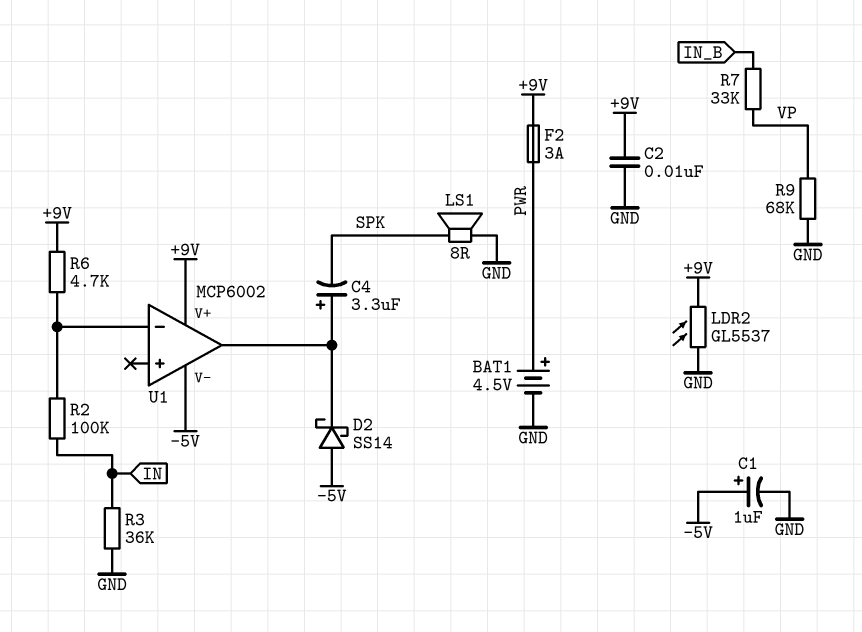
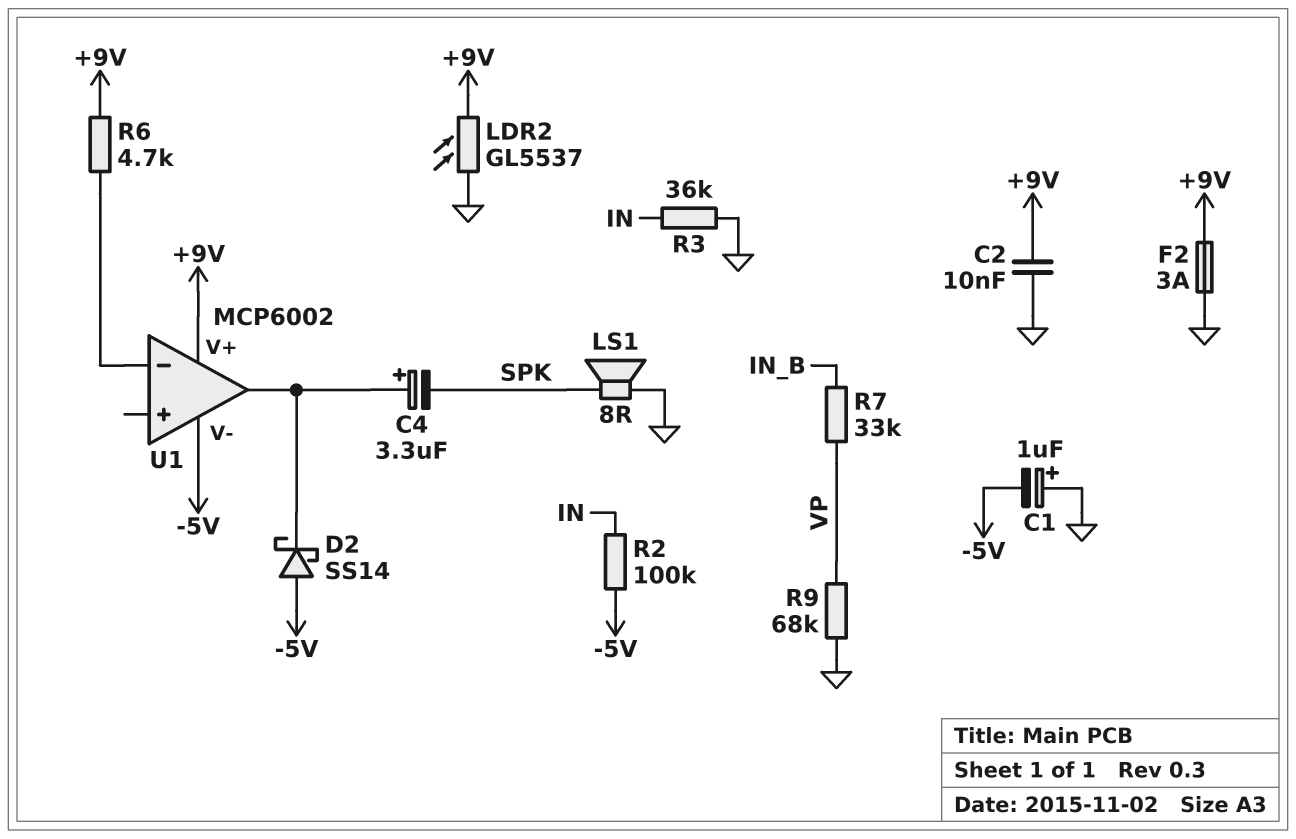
BAT1: 4.5V (plus PWR, minus GND) -> none
C1: 1uF (plus -5V, minus GND) -> 1uF (plus GND, minus -5V)
F2: 3A (+9V, PWR) -> 3A (+9V, GND)
R2: 100k (IN, U1/in-) -> 100k (-5V, IN)

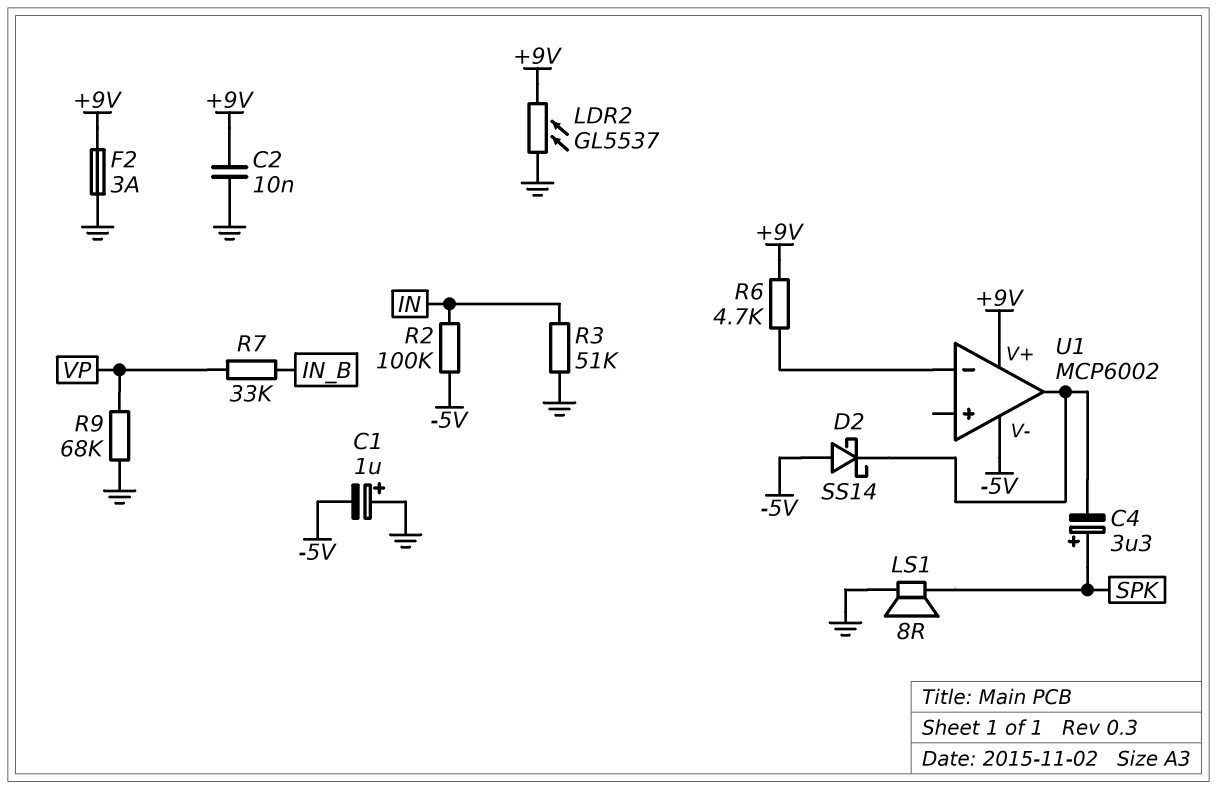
C4: 3.3uF (plus U1/out, minus SPK) -> 3.3uF (plus SPK, minus U1/out)
R3: 36k (GND, IN) -> 51k (GND, IN)

